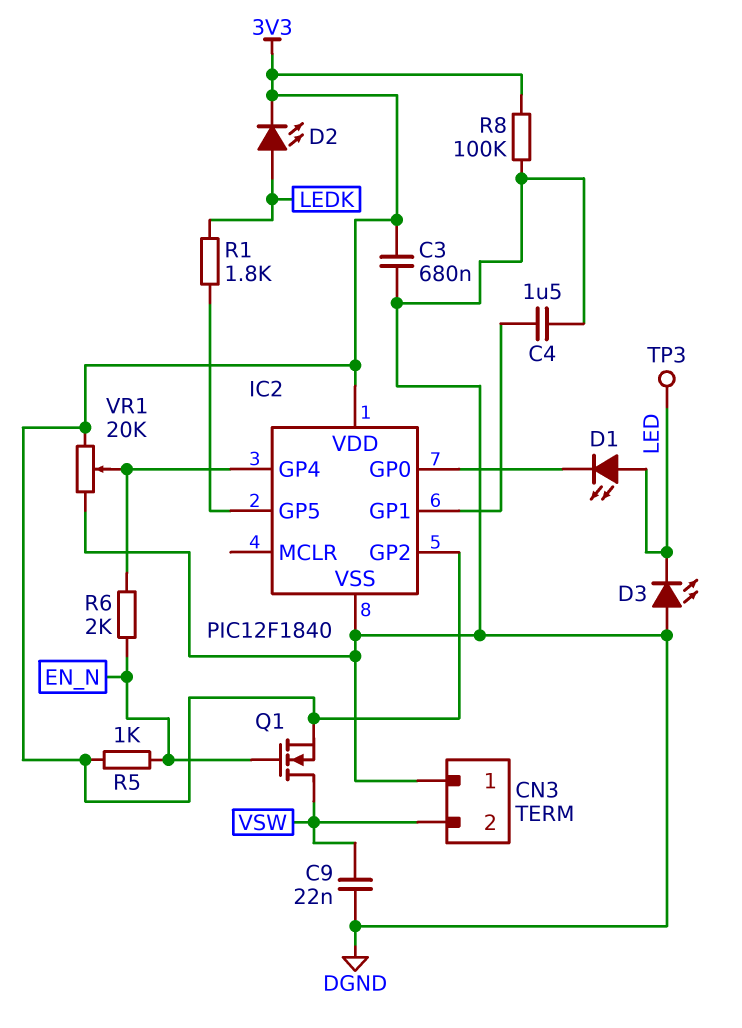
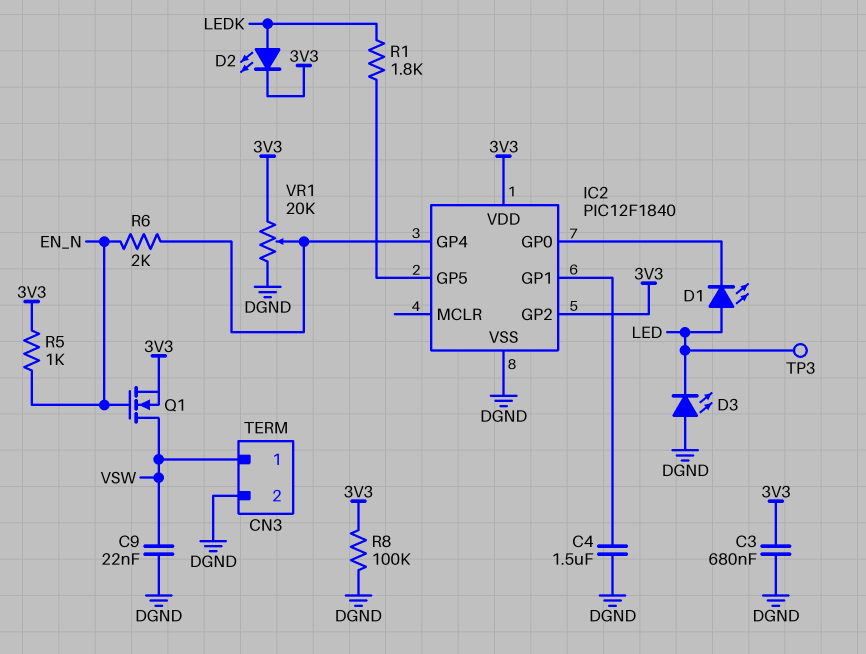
CN3 pin 1: DGND -> VSW
CN3 pin 2: VSW -> DGND

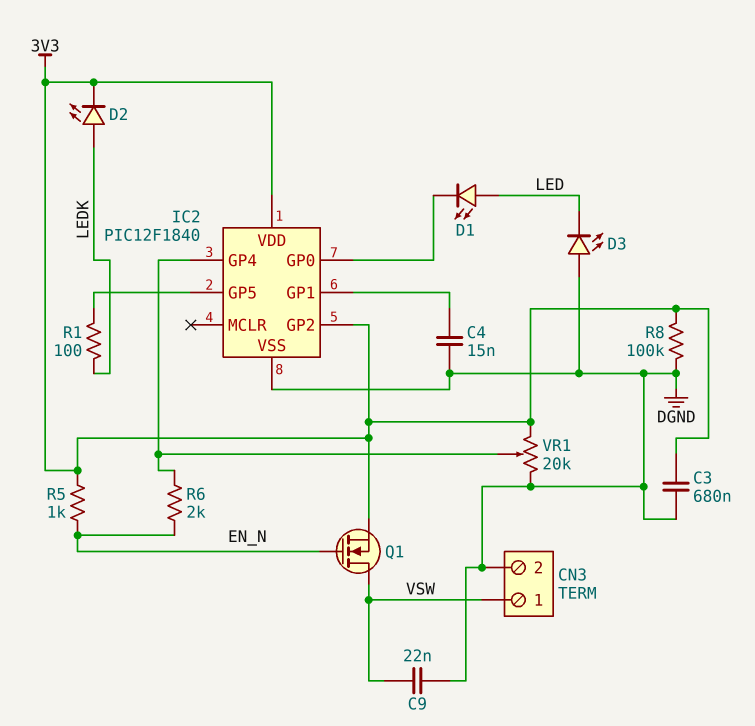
C4: 1.5uF (DGND, IC2/GP1) -> 15nF (DGND, IC2/GP1)
R1: 1.8k (IC2/GP5, LEDK) -> 100 (IC2/GP5, LEDK)
TP3: test point (LED) -> none

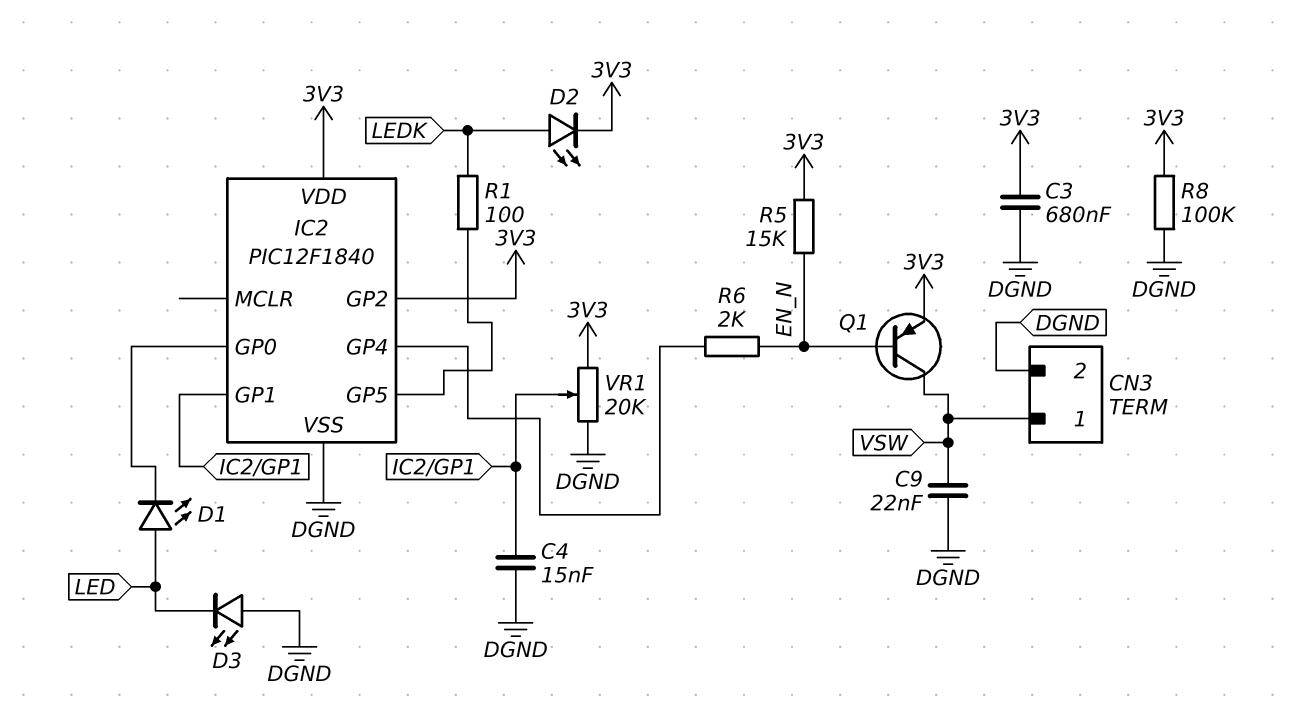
Q1: NMOS (G EN_N, D VSW, S 3V3) -> PNP (B EN_N, C VSW, E 3V3)
R5: 1k (3V3, EN_N) -> 15k (3V3, EN_N)
VR1: 20k (3V3, DGND, wiper IC2/GP4) -> 20k (3V3, DGND, wiper IC2/GP1)

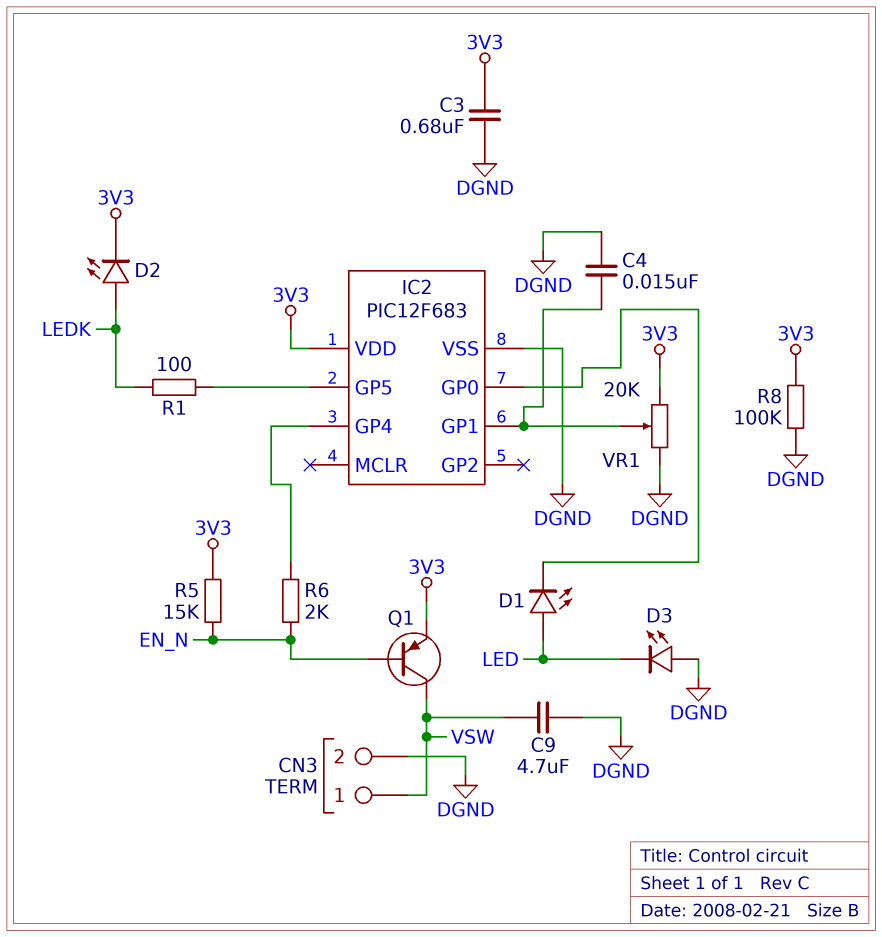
C9: 22nF (DGND, VSW) -> 4.7uF (DGND, VSW)
IC2: PIC12F1840 -> PIC12F683
IC2 pin GP2: 3V3 -> none

